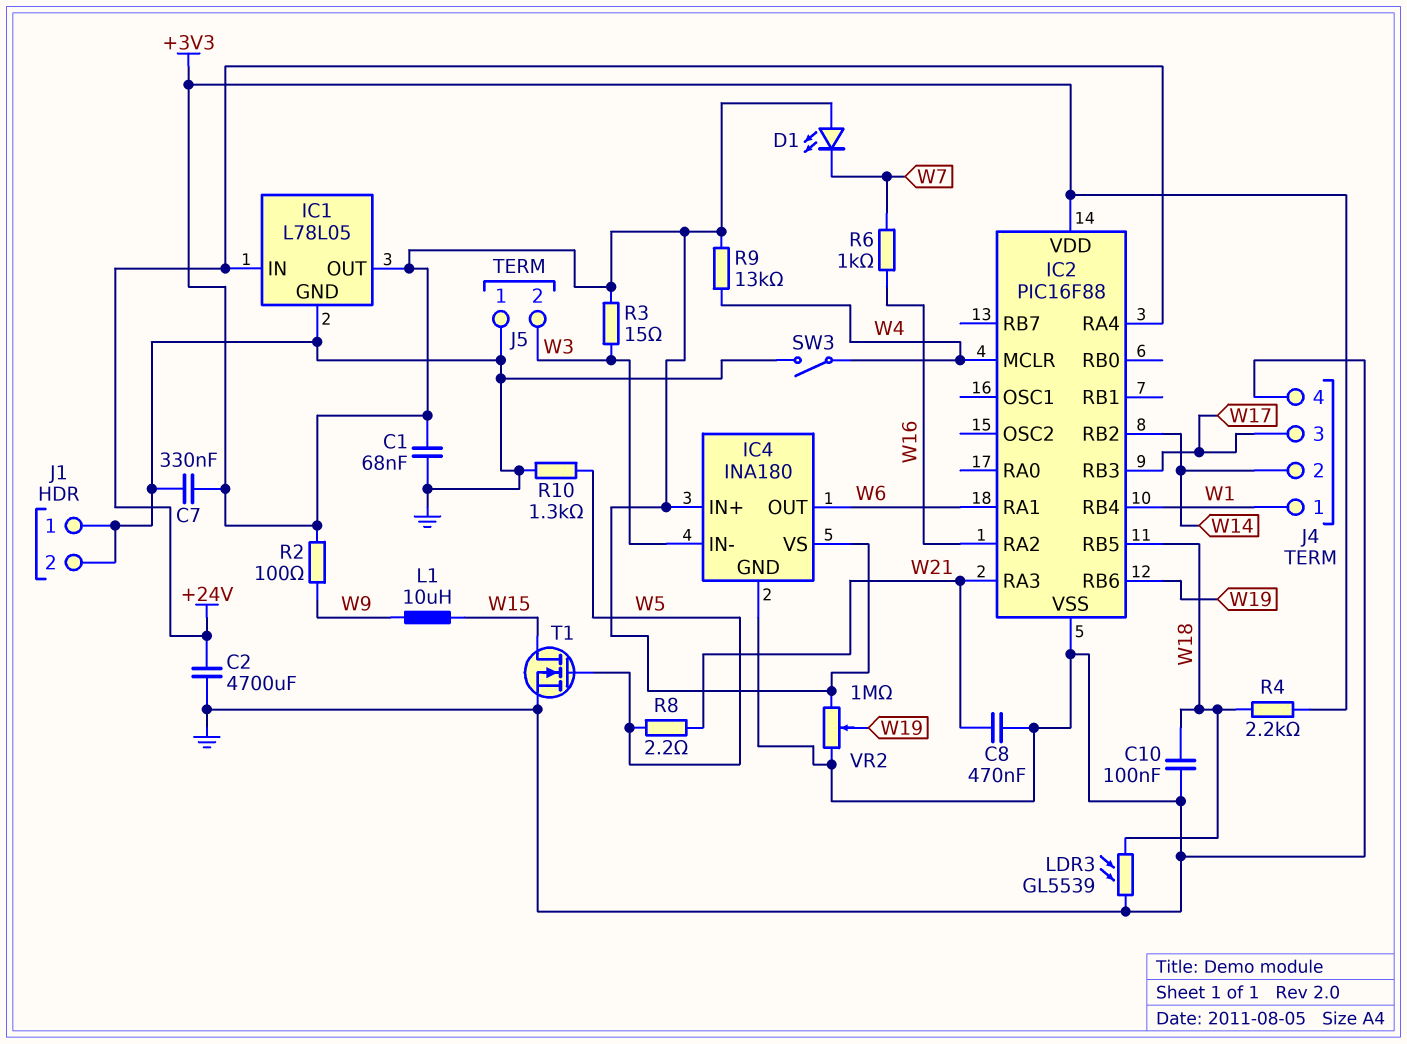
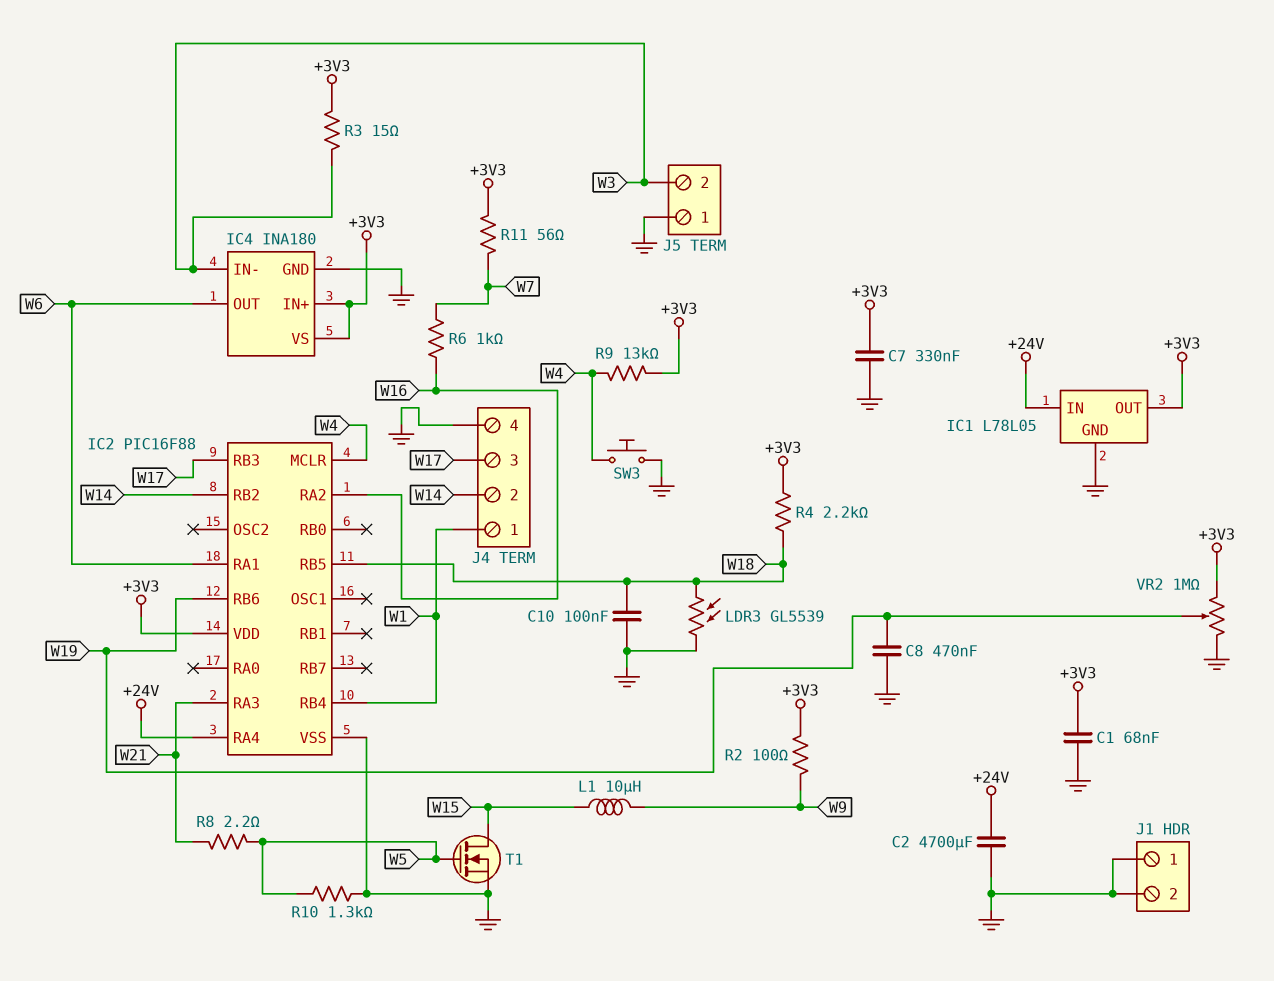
C8: 470nF (GND, W21) -> 470nF (GND, W19)
D1: LED (A +3V3, K W7) -> none
R11: none -> 56 (+3V3, W7)
SW3: switch (GND, W4) -> button (GND, W4)

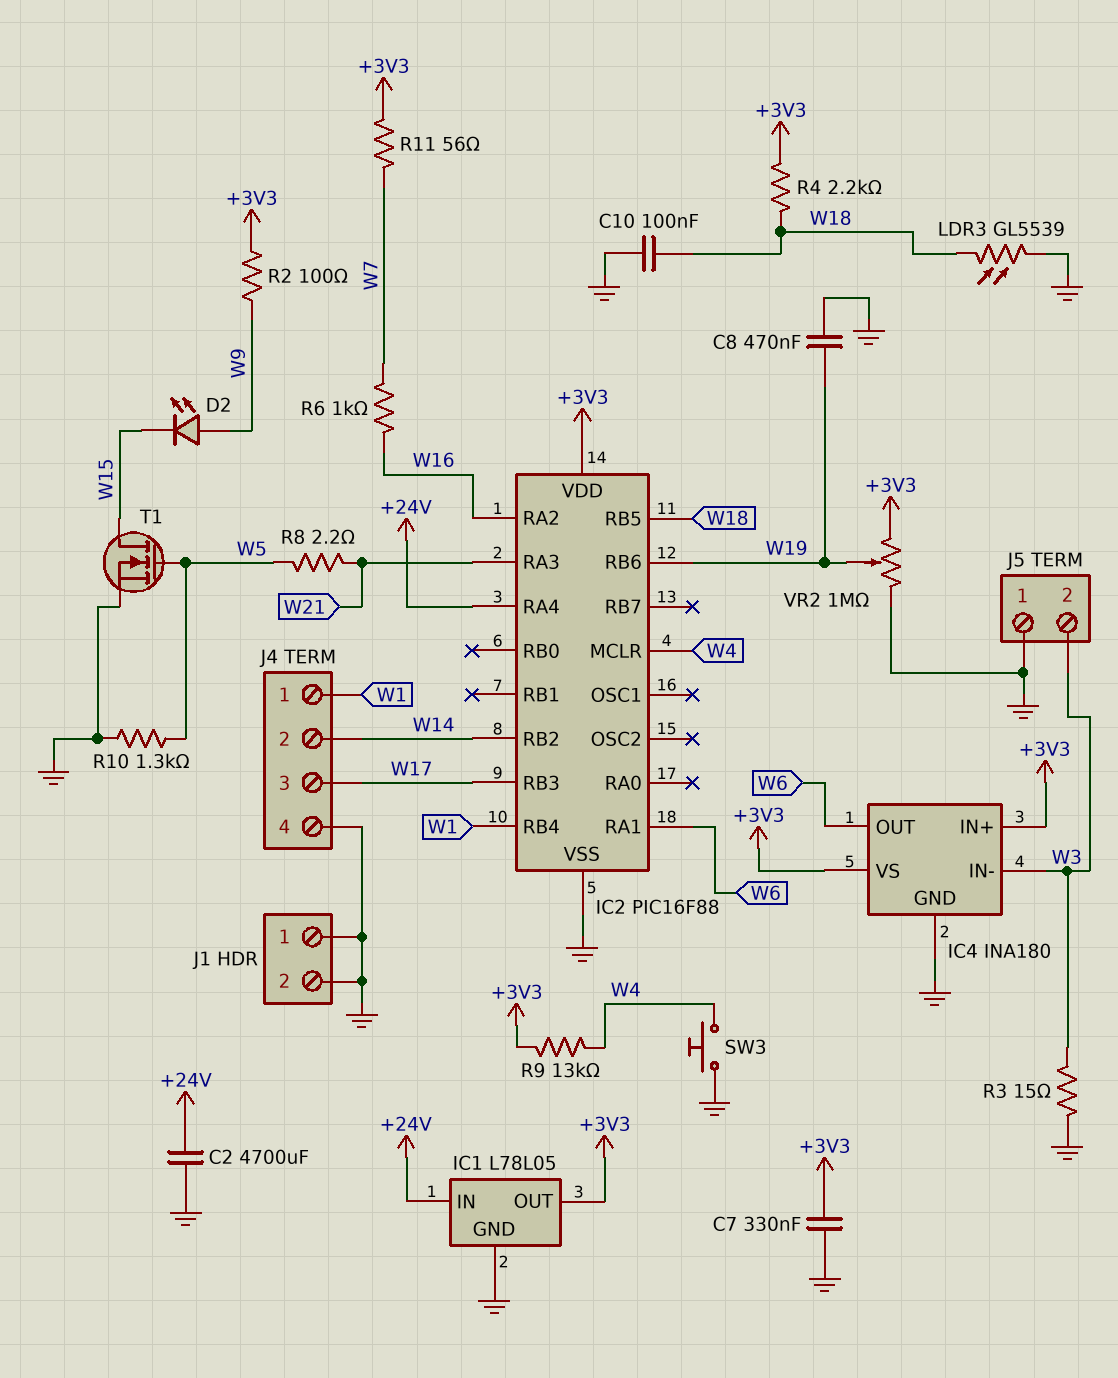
C1: 68nF (+3V3, GND) -> none
D2: none -> LED (A W9, K W15)
L1: 10uH (W9, W15) -> none
R3: 15 (+3V3, W3) -> 15 (GND, W3)

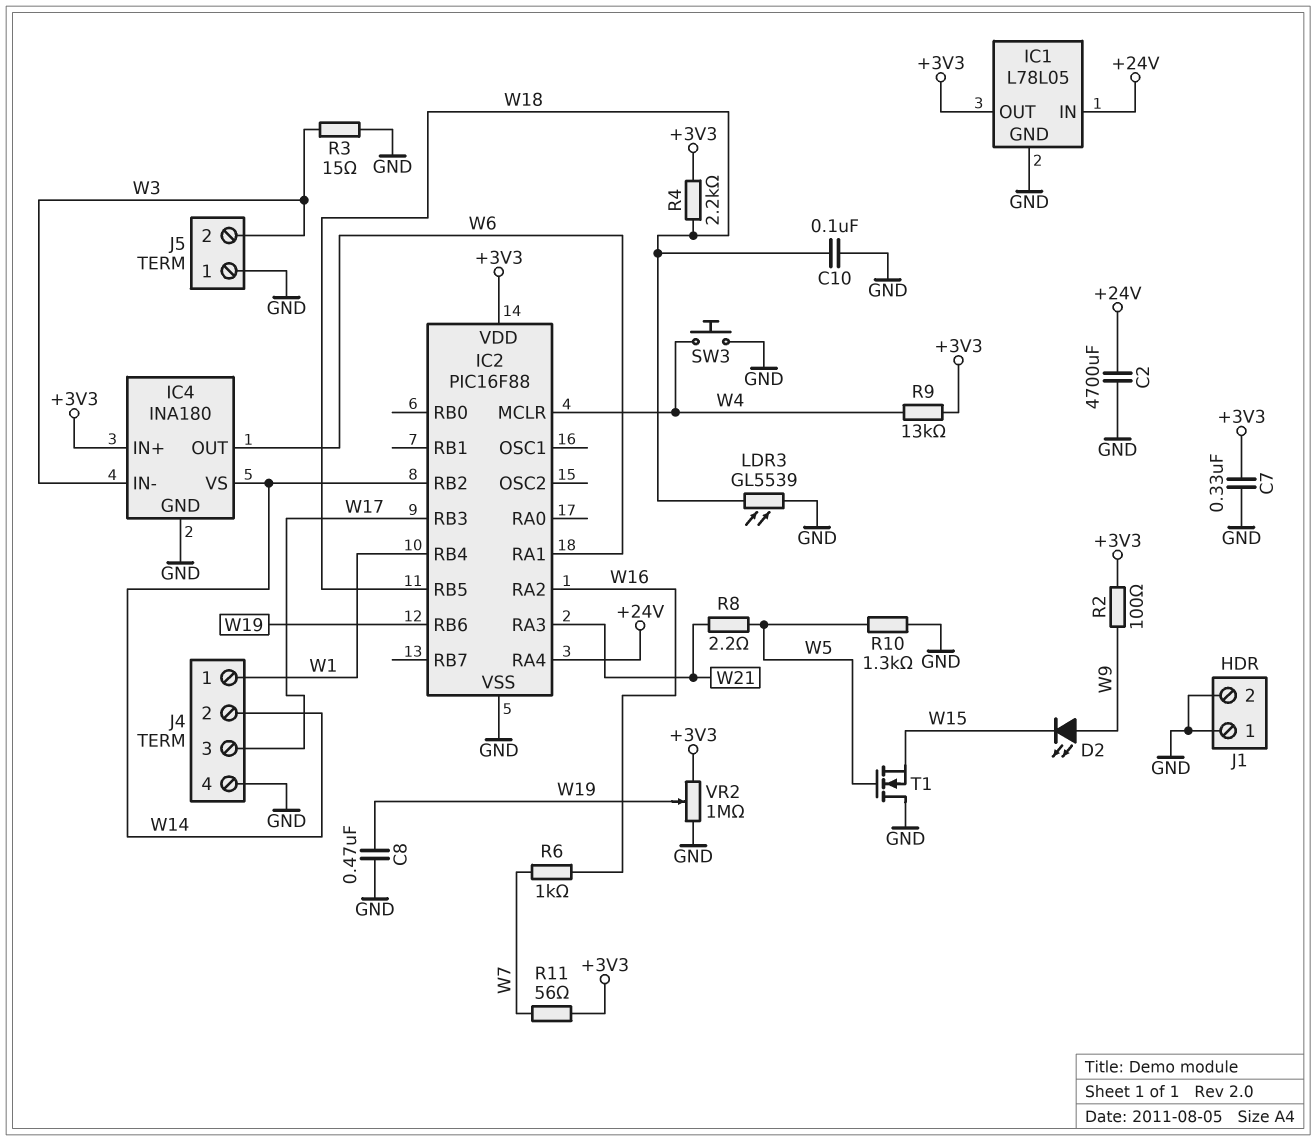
IC4 pin VS: +3V3 -> W14
T1: NMOS (G W5, D W15, S GND) -> NMOS (G W5, D GND, S W15)

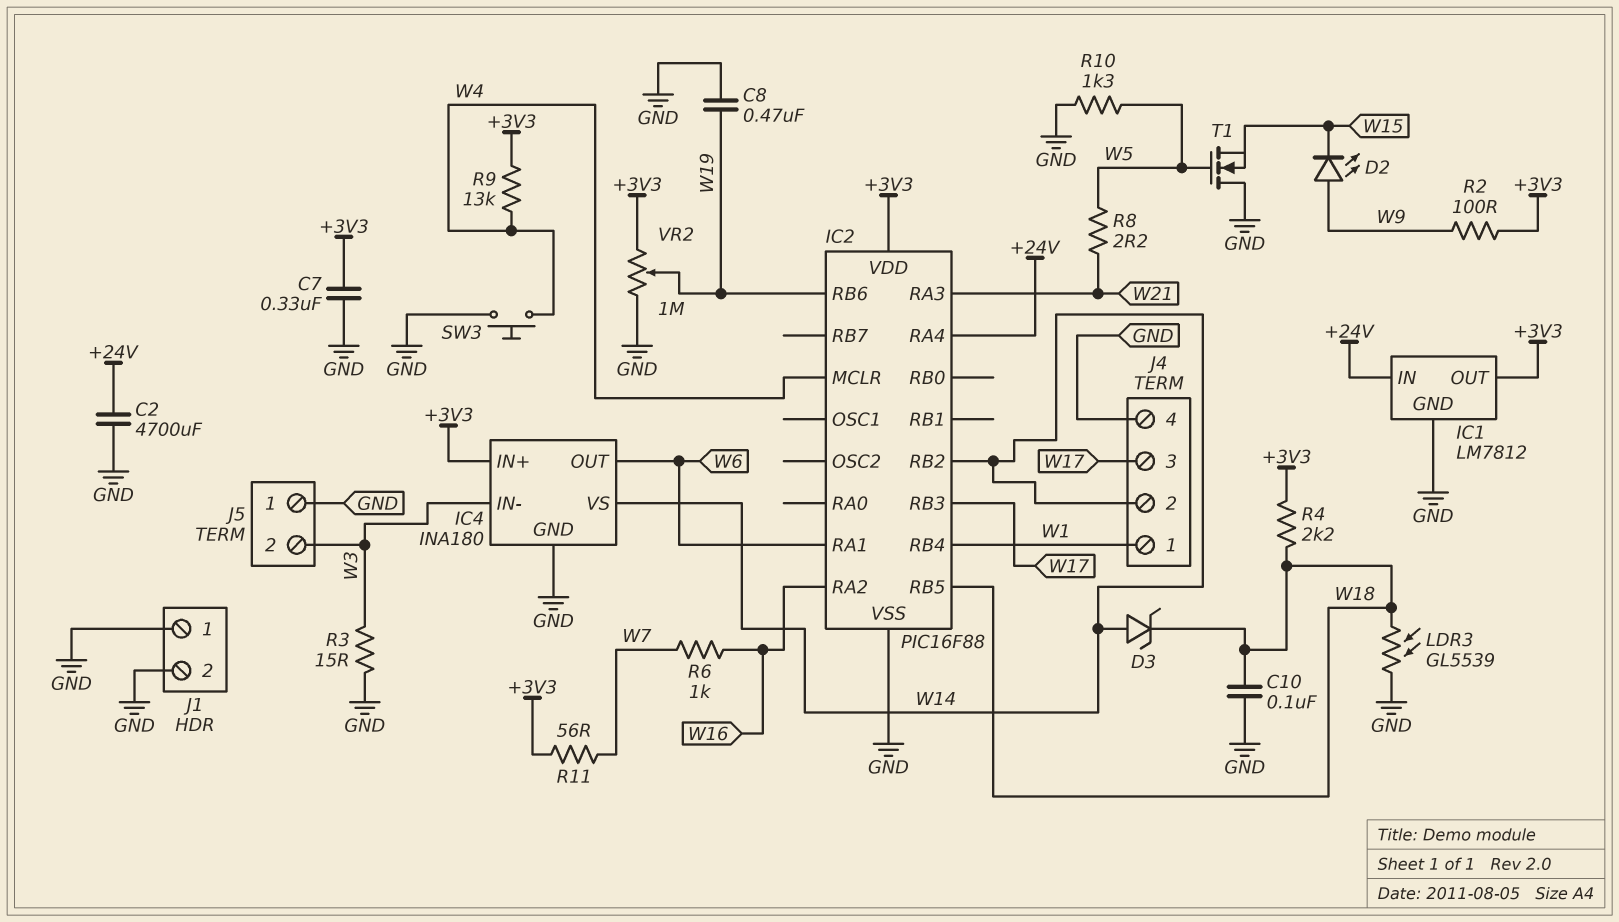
D3: none -> zener (A W14, K W18)
IC1: L78L05 -> LM7812

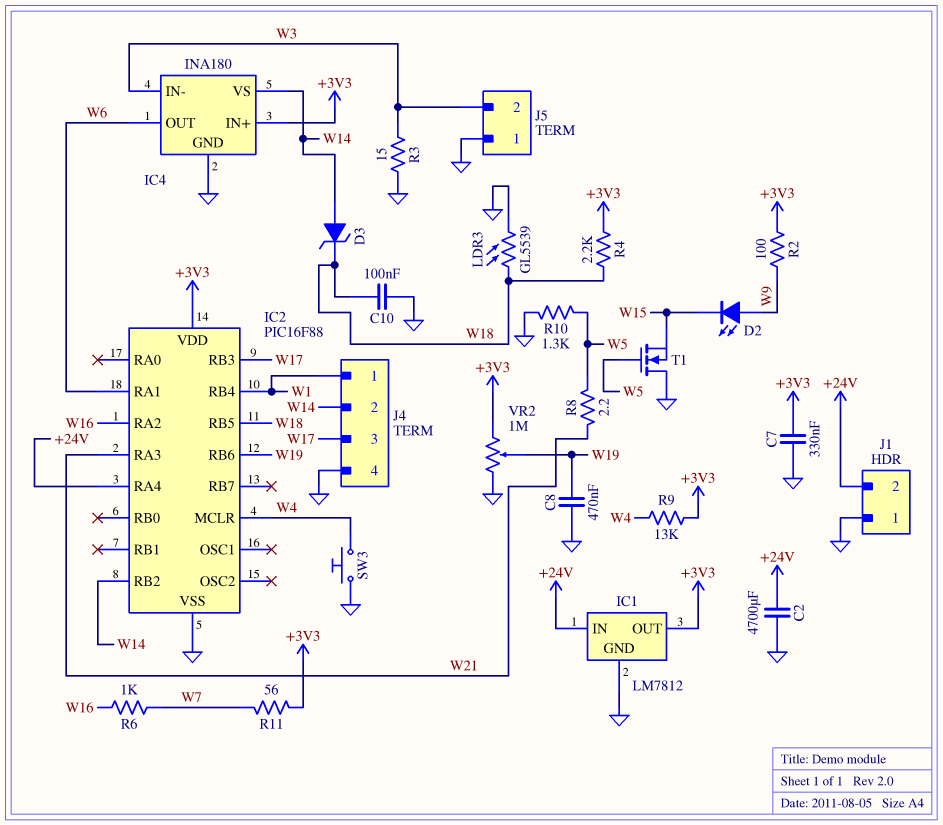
J1 pin 2: GND -> +24V

